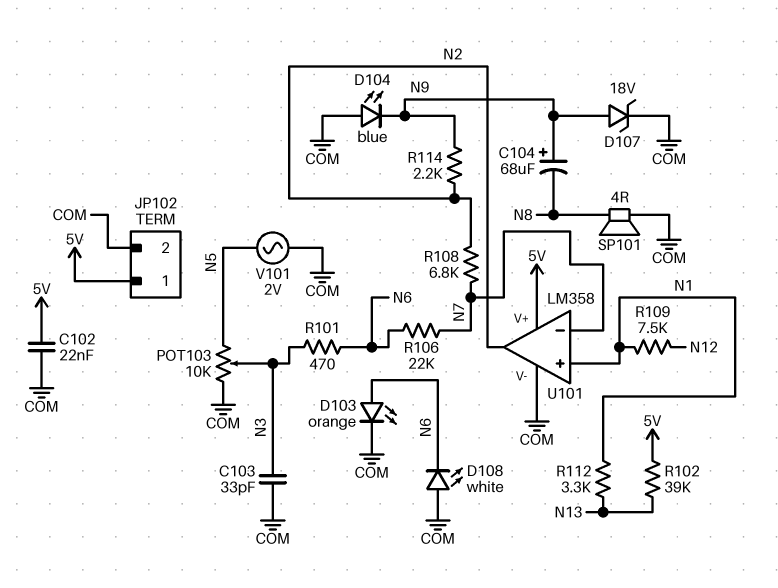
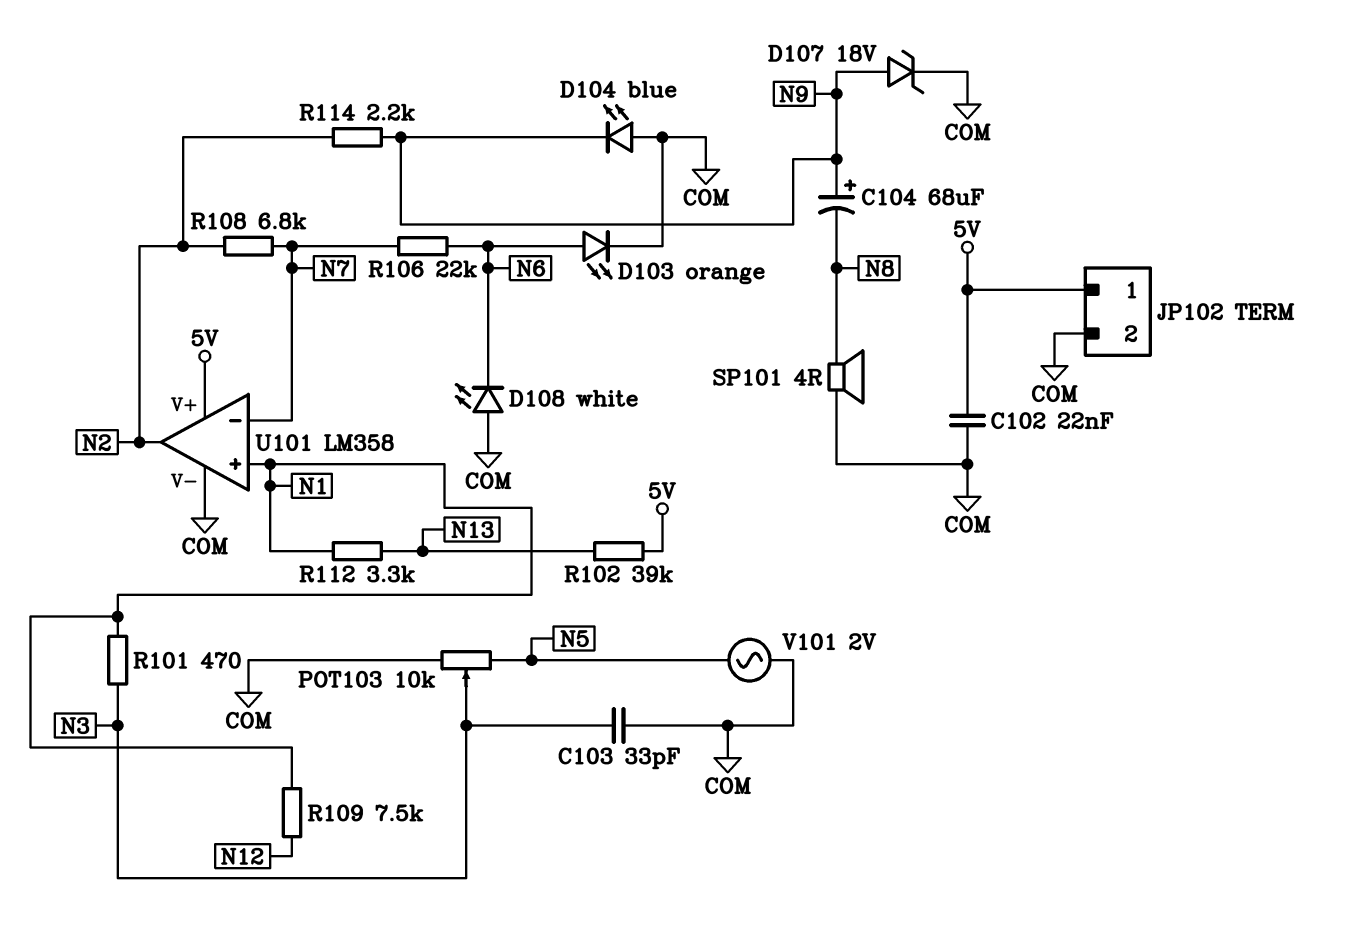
R101: 470 (N3, N6) -> 470 (N1, N3)

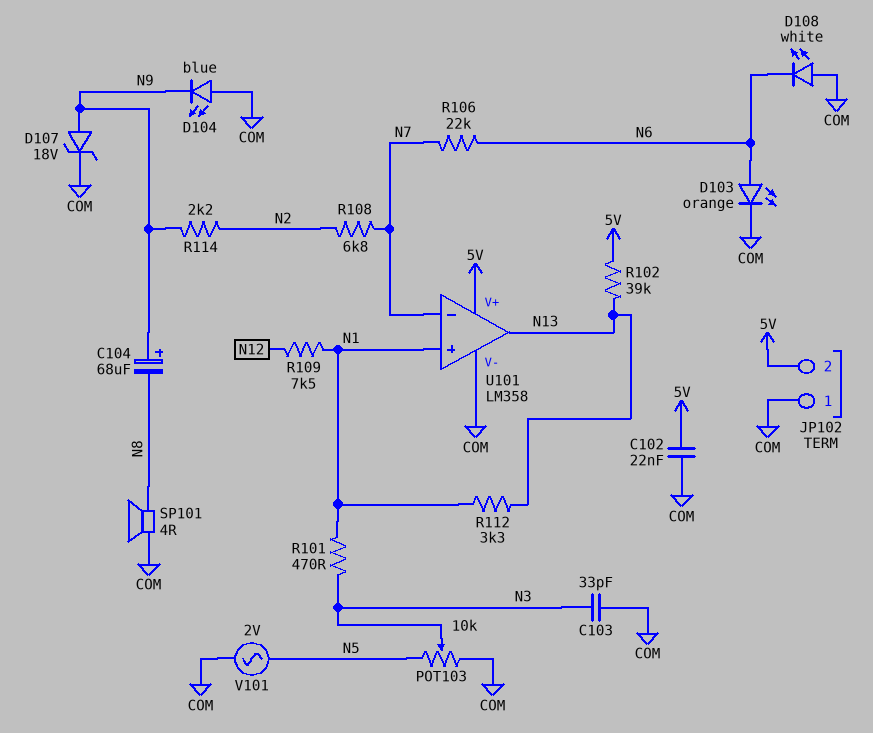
JP102 pin 1: 5V -> COM
JP102 pin 2: COM -> 5V
U101 pin out: N2 -> N13

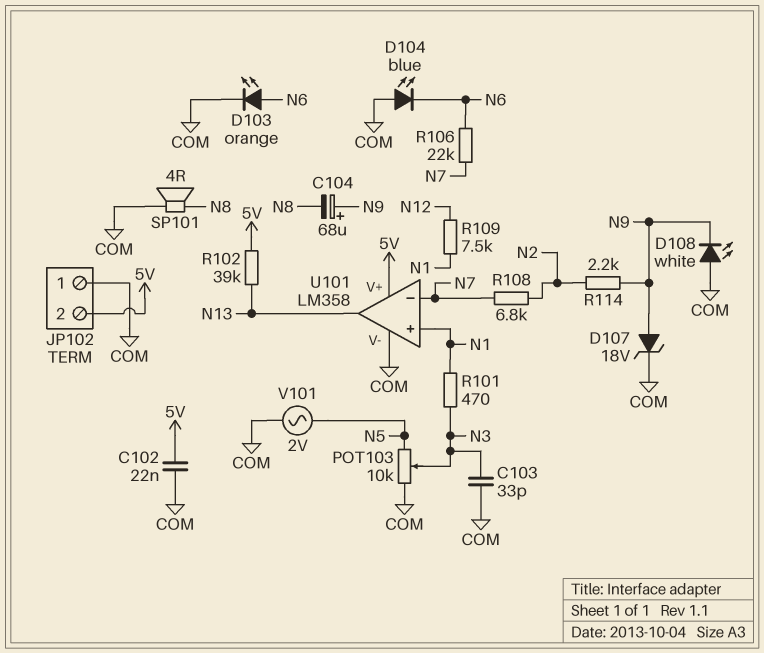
D104: LED blue (A COM, K N9) -> LED blue (A COM, K N6)
D108: LED white (A COM, K N6) -> LED white (A COM, K N9)
R112: 3.3k (N1, N13) -> none

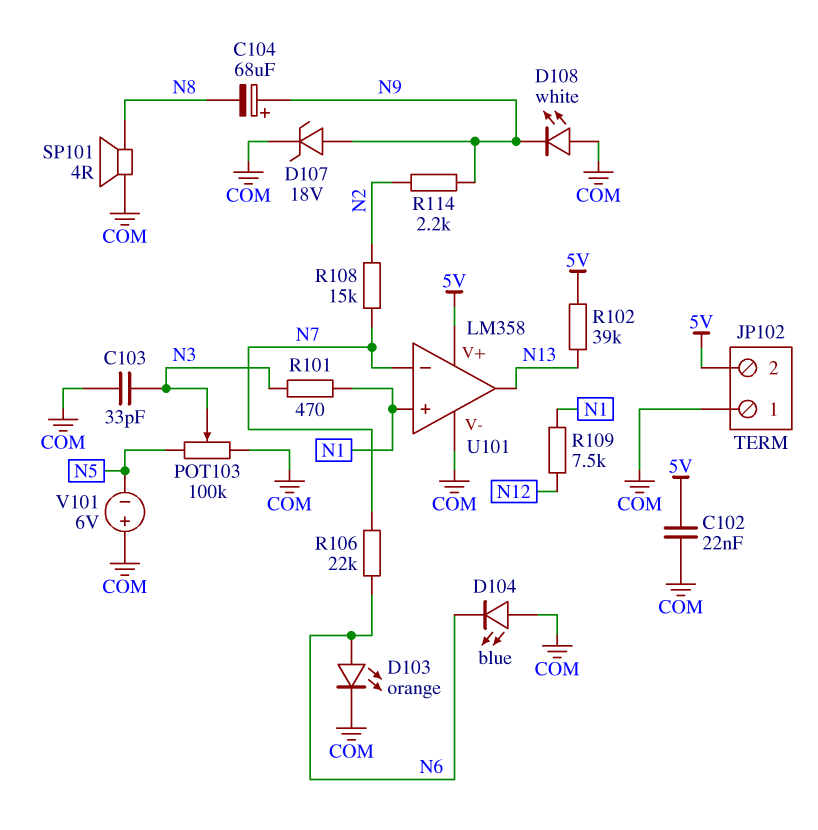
POT103: 10k (COM, N5, wiper N3) -> 100k (COM, N5, wiper N3)
R108: 6.8k (N2, N7) -> 15k (N2, N7)
V101: AC 2V (COM, N5) -> 6V (plus COM, minus N5)

